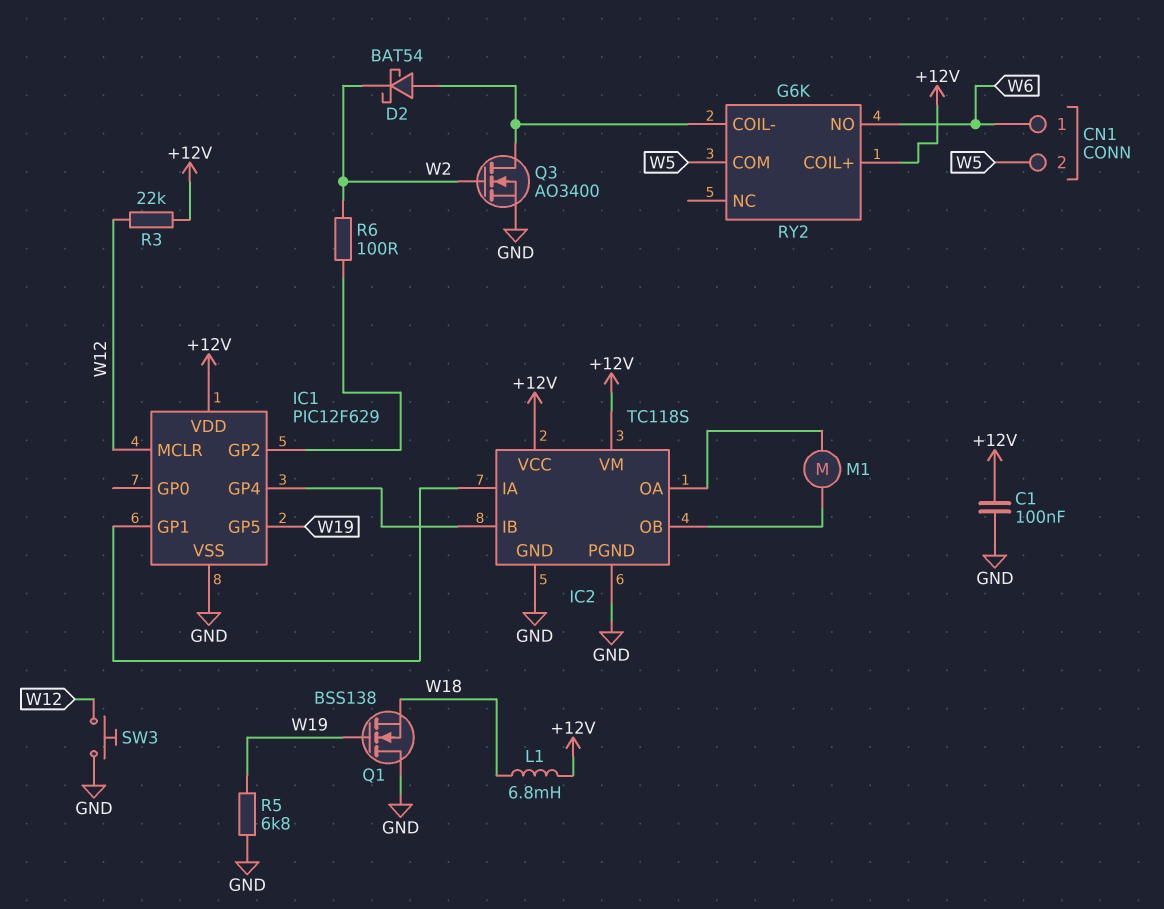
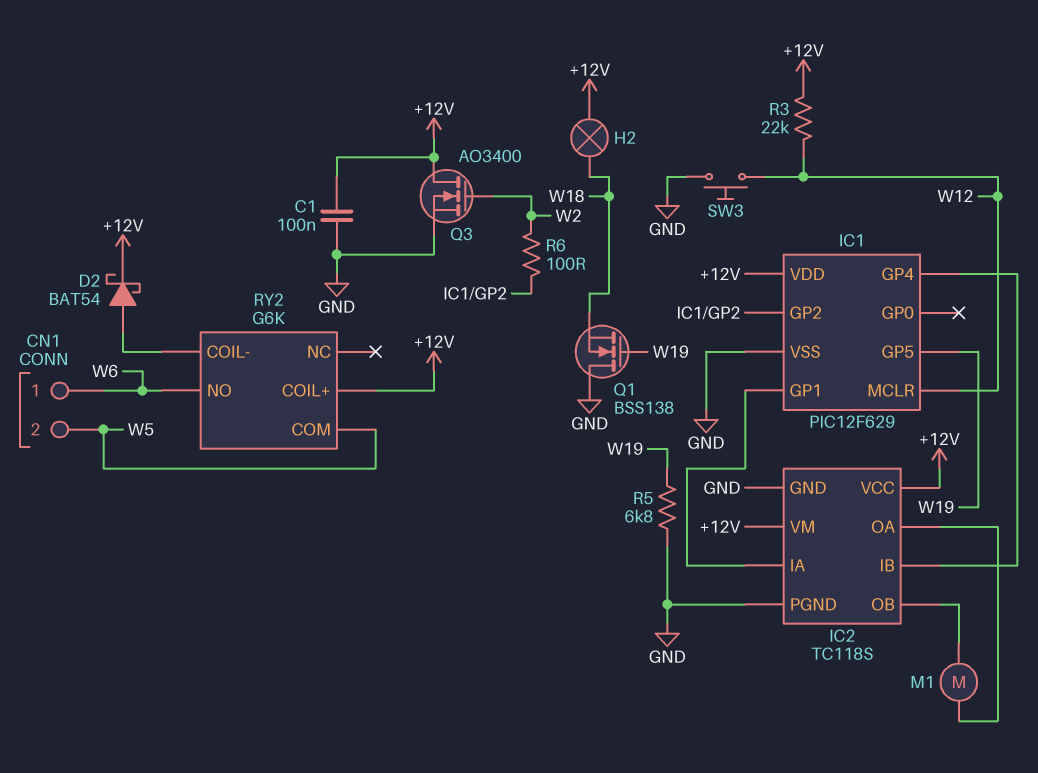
D2: schottky BAT54 (A RY2/COIL-, K W2) -> schottky BAT54 (A RY2/COIL-, K +12V)
H2: none -> lamp (+12V, W18)
L1: 6.8mH (+12V, W18) -> none
Q3: NMOS AO3400 (G W2, D RY2/COIL-, S GND) -> NMOS AO3400 (G W2, D +12V, S GND)

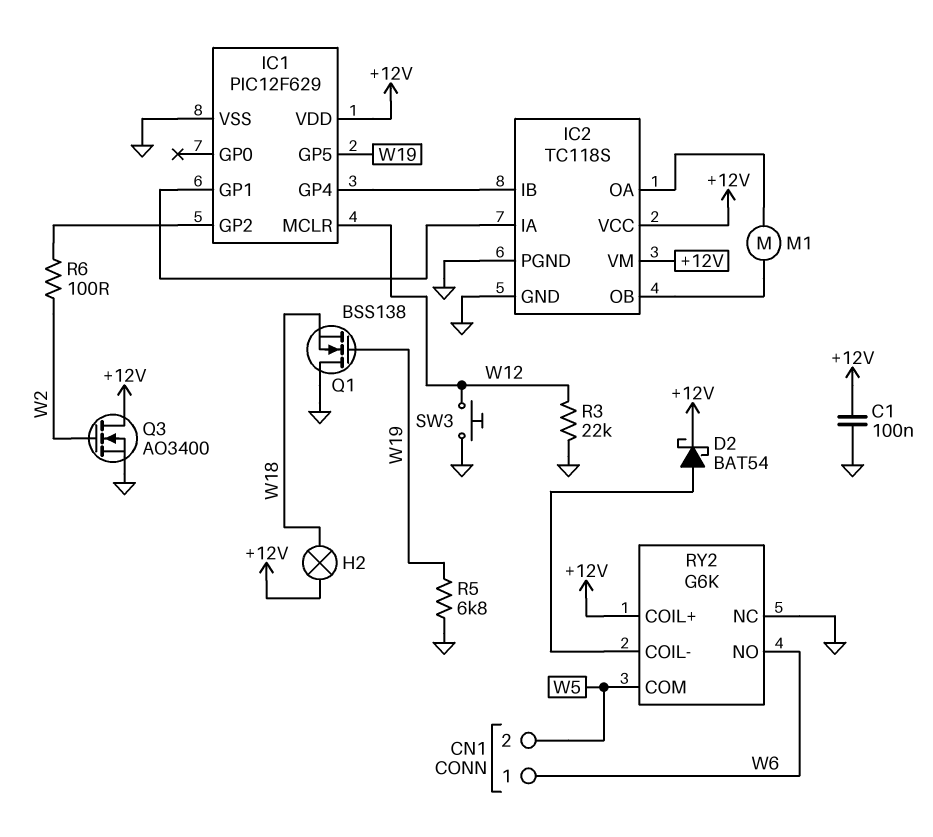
R3: 22k (+12V, W12) -> 22k (GND, W12)
RY2 pin NC: none -> GND

